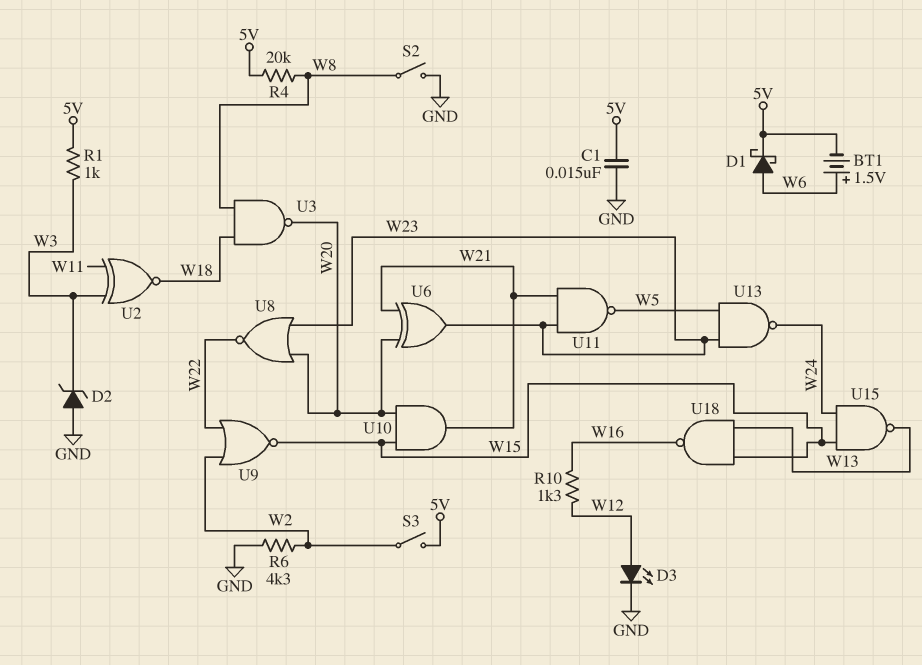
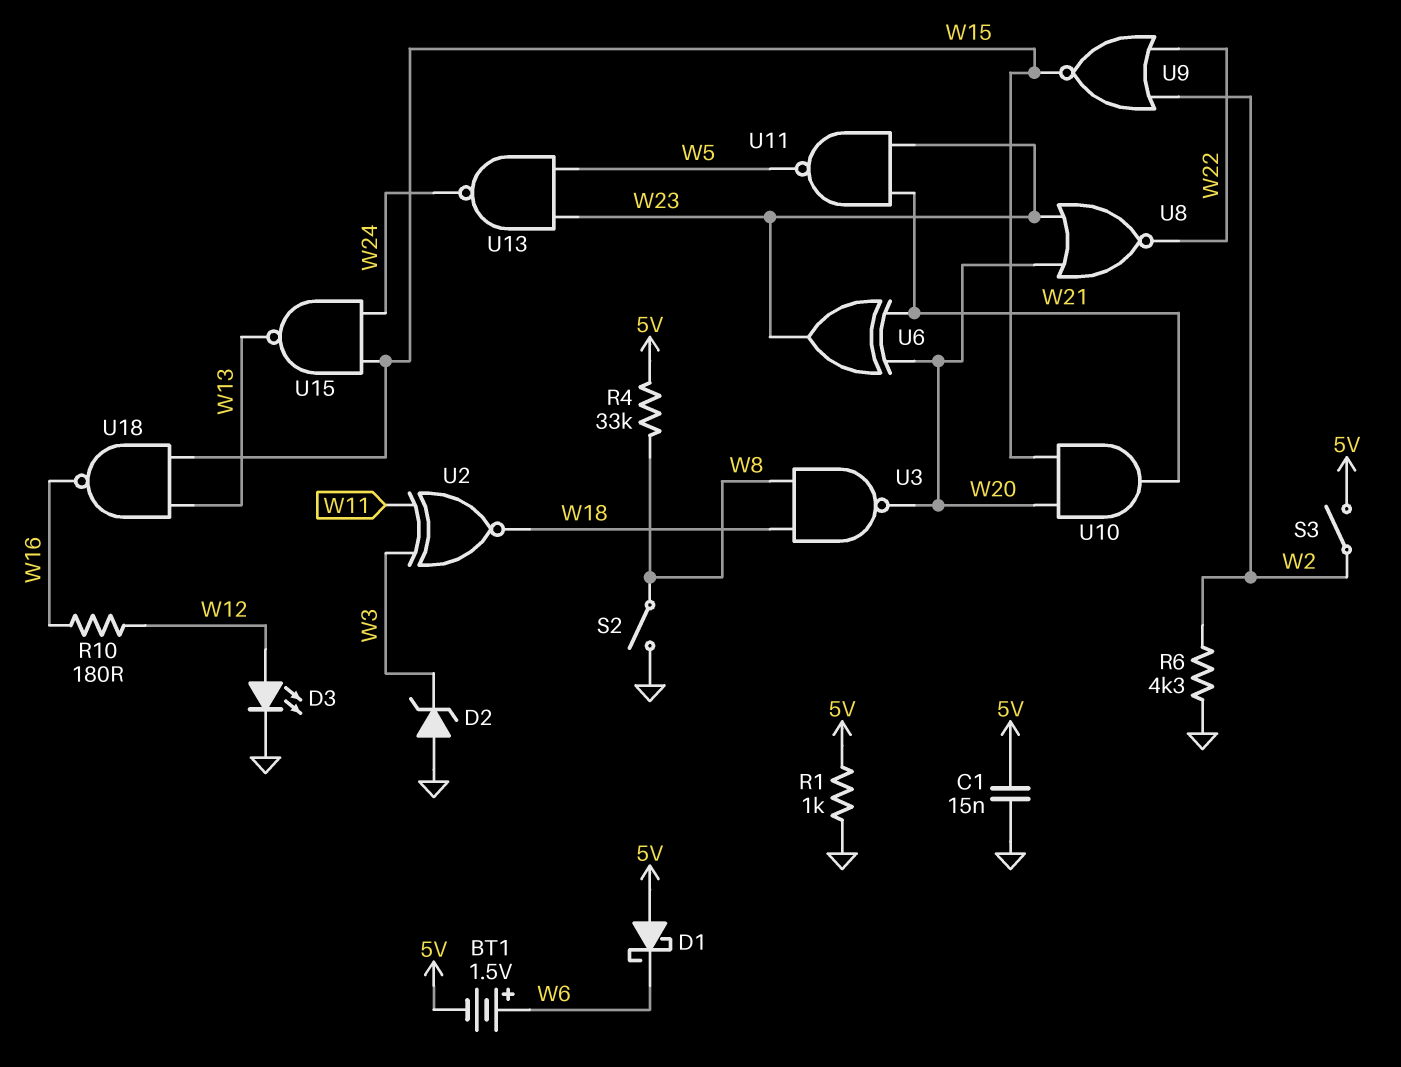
D1: schottky (A W6, K 5V) -> schottky (A 5V, K W6)
R1: 1k (5V, W3) -> 1k (5V, GND)
R4: 20k (5V, W8) -> 33k (5V, W8)
R10: 1.3k (W12, W16) -> 180 (W12, W16)

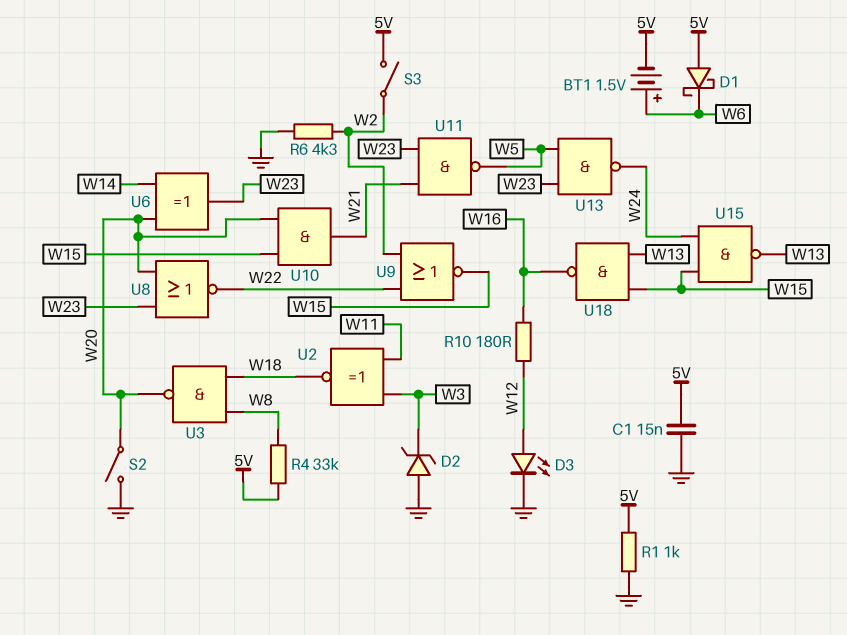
S2: switch (GND, W8) -> switch (GND, W20)
U6: XOR (in W20, in W21, out W23) -> XOR (in W14, in W20, out W23)

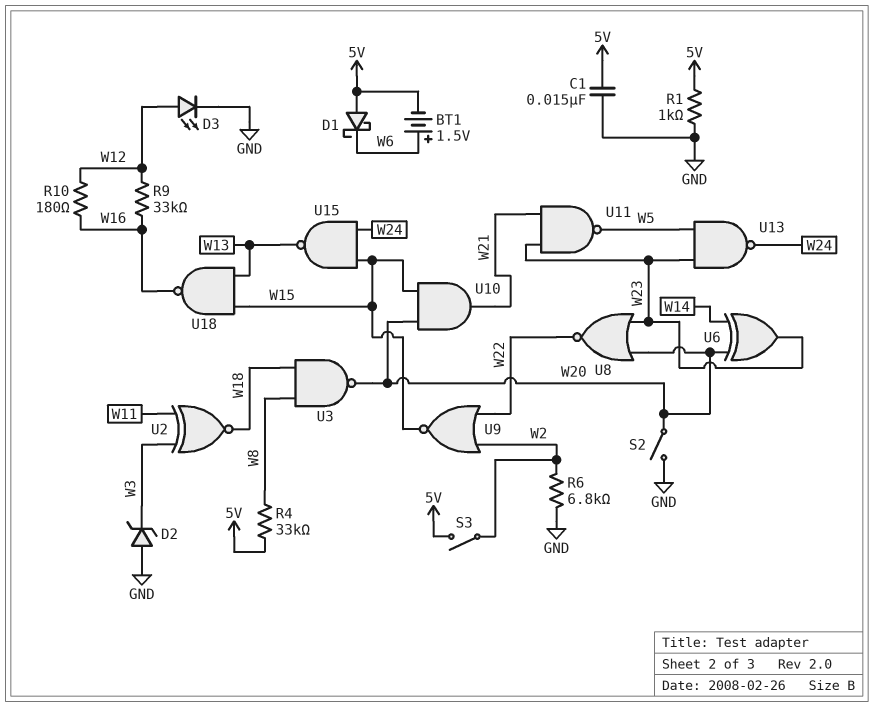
R6: 4.3k (GND, W2) -> 6.8k (GND, W2)
R9: none -> 33k (W12, W16)

